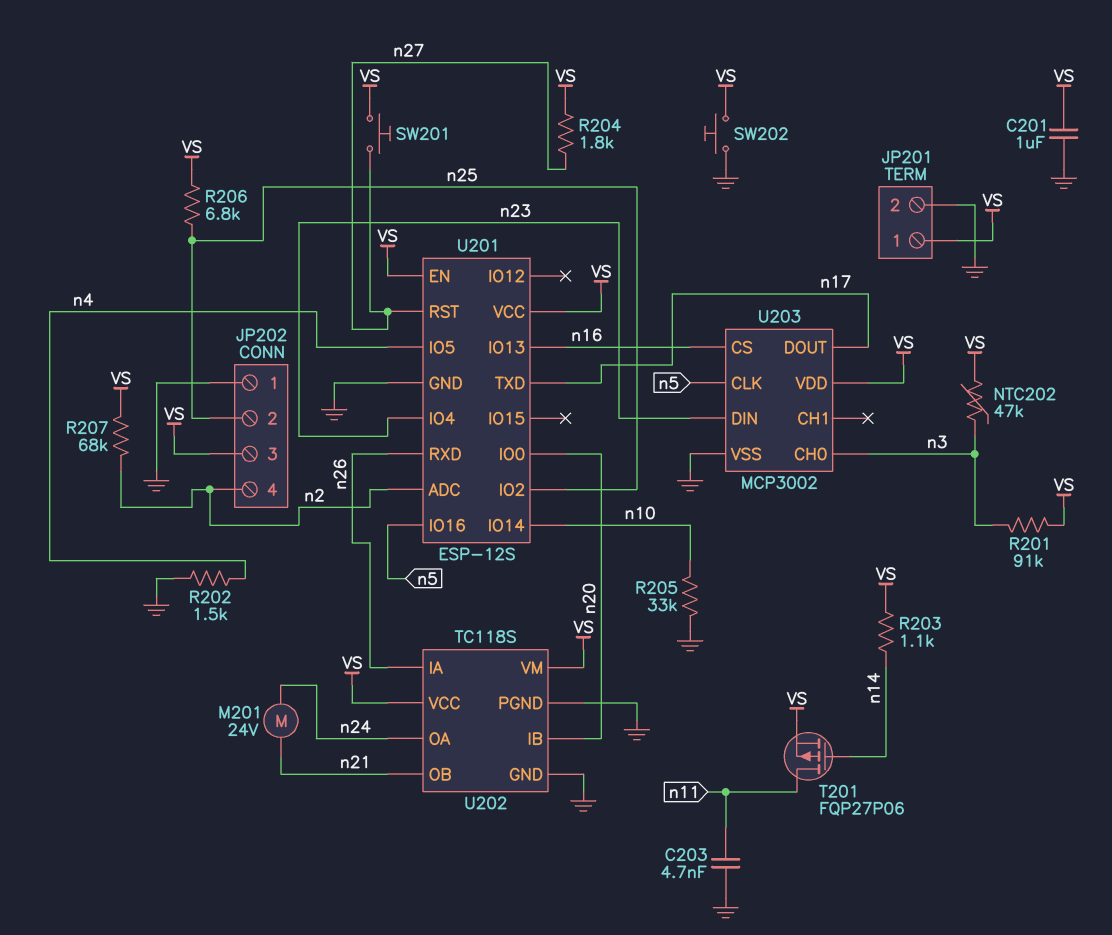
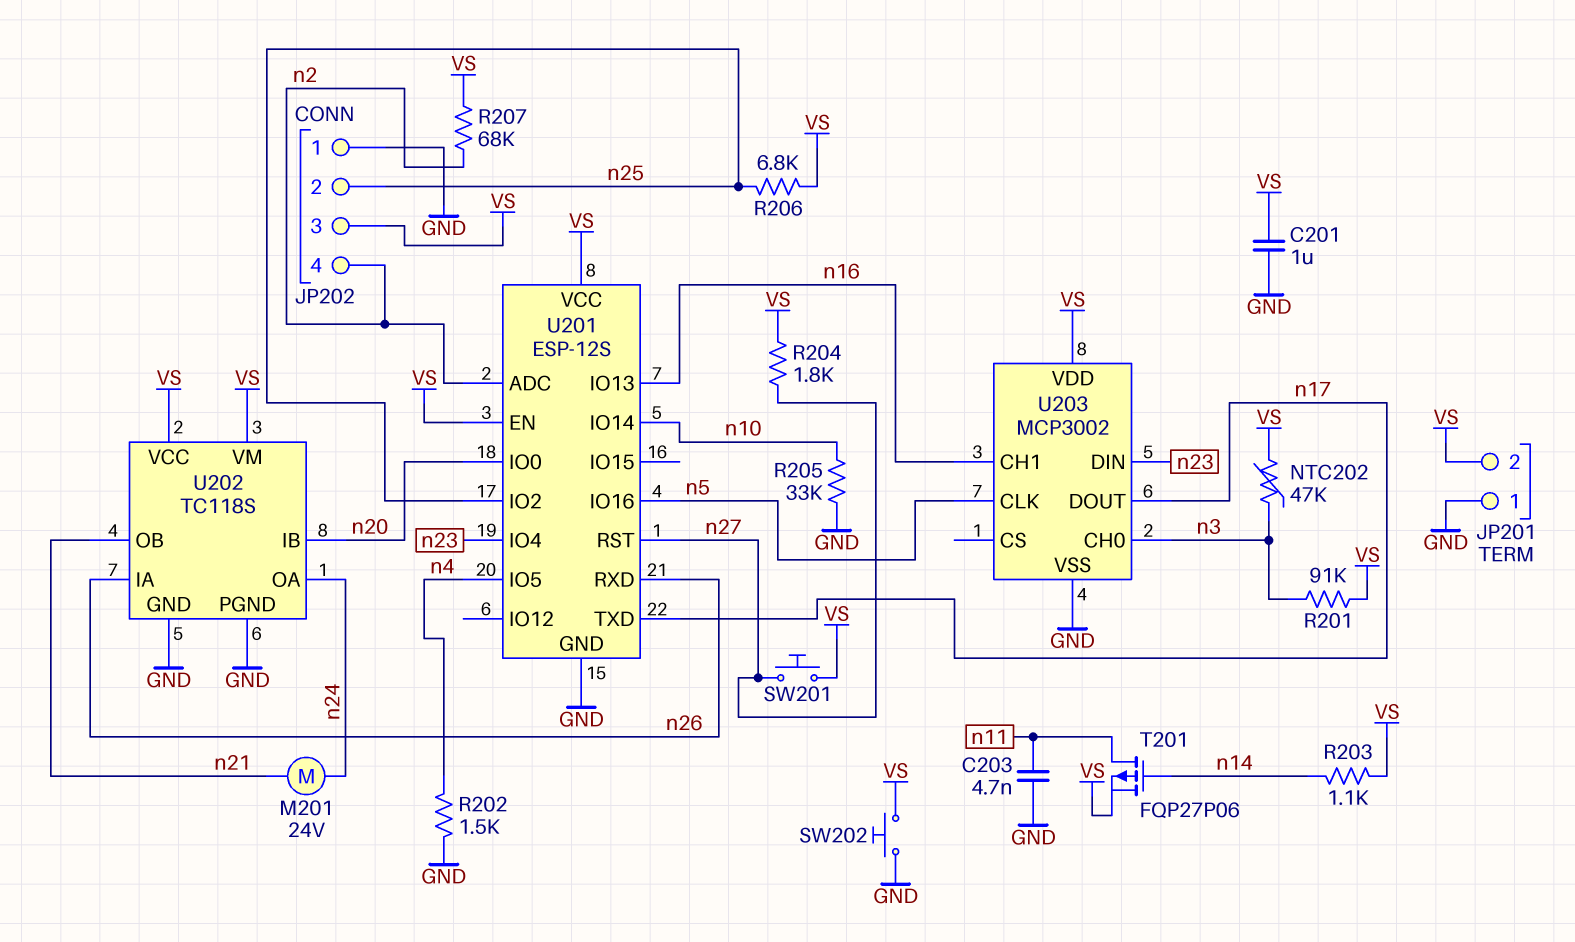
JP201 pin 1: VS -> GND
JP201 pin 2: GND -> VS
U203 pin CH1: none -> n16
U203 pin CS: n16 -> none

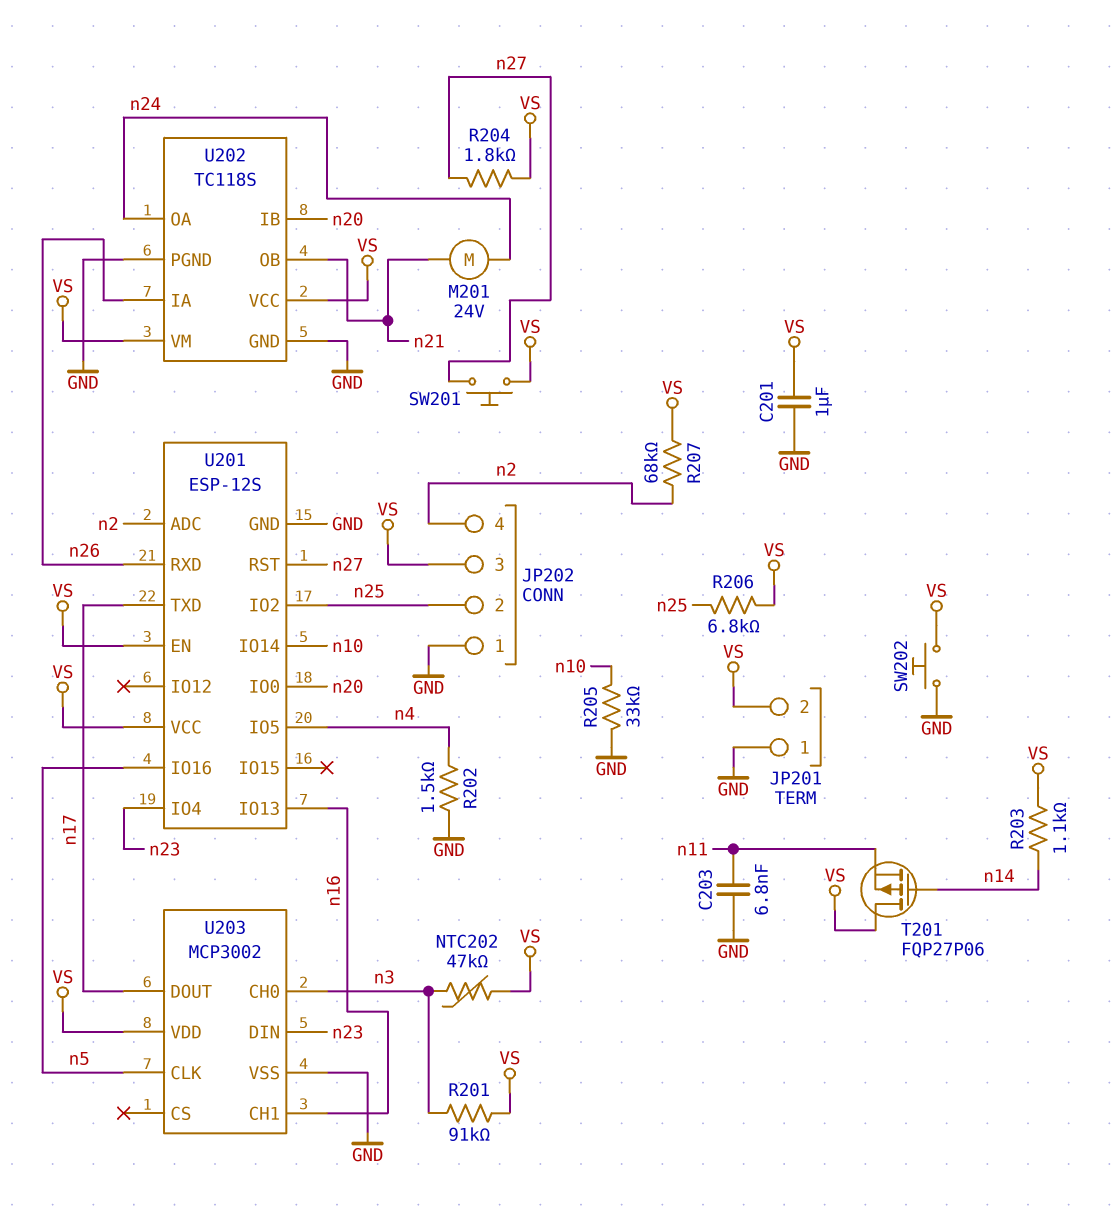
C203: 4.7nF (GND, n11) -> 6.8nF (GND, n11)
T201: PMOS FQP27P06 (G n14, D n11, S VS) -> PMOS FQP27P06 (G n14, D VS, S n11)

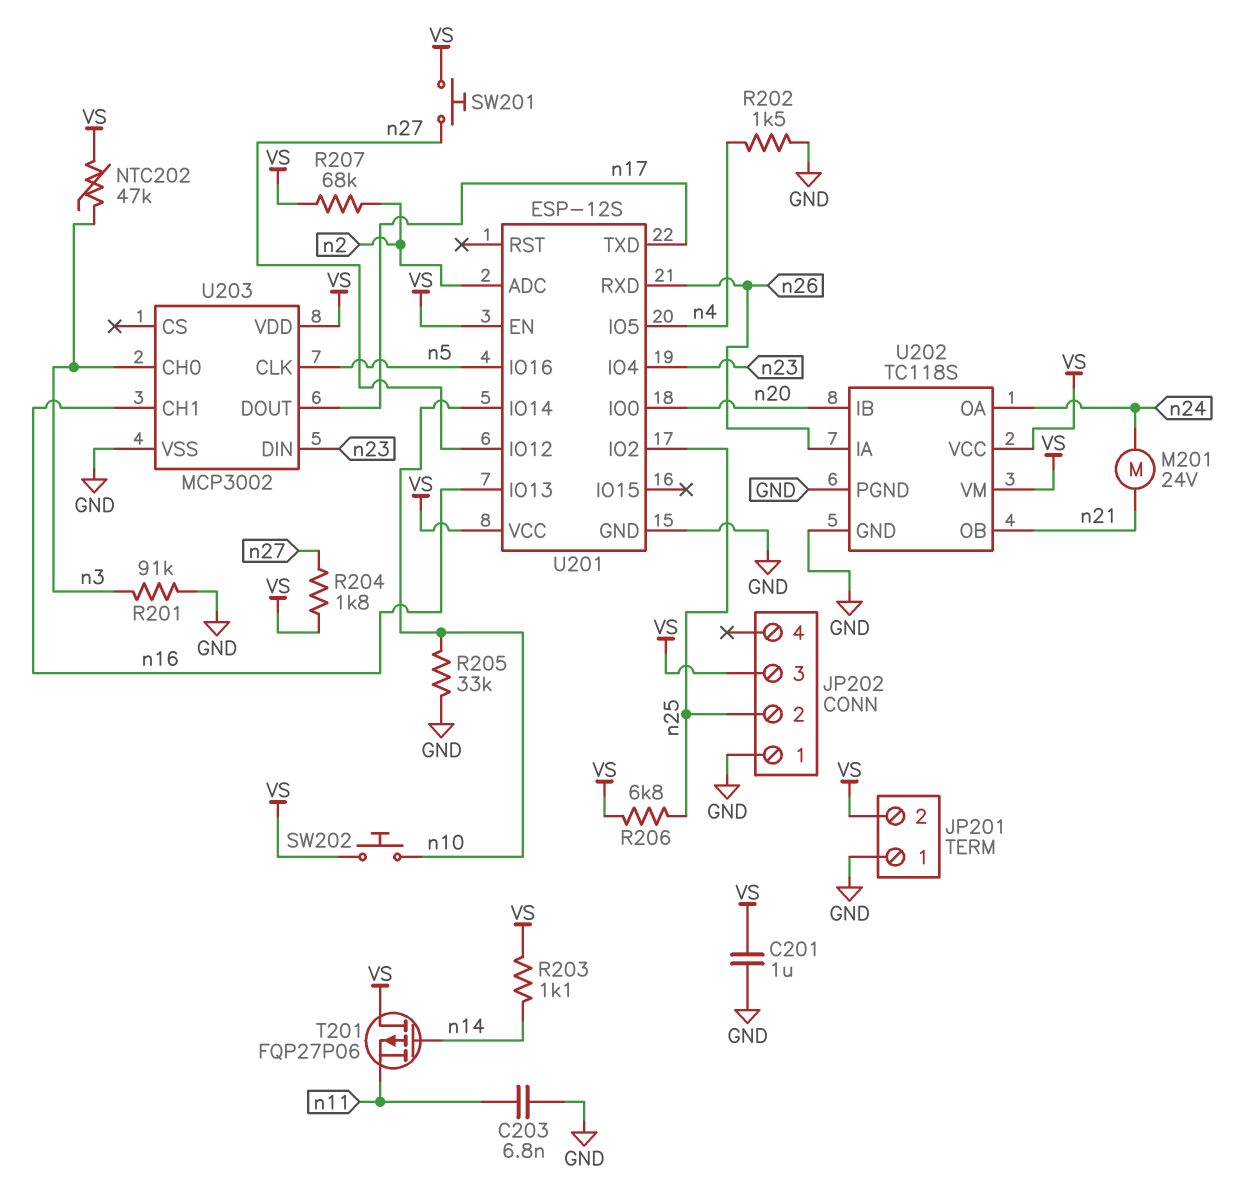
JP202 pin 4: n2 -> none
R201: 91k (VS, n3) -> 91k (GND, n3)
SW202: button (GND, VS) -> button (VS, n10)
U201 pin IO12: none -> n27
U201 pin RST: n27 -> none

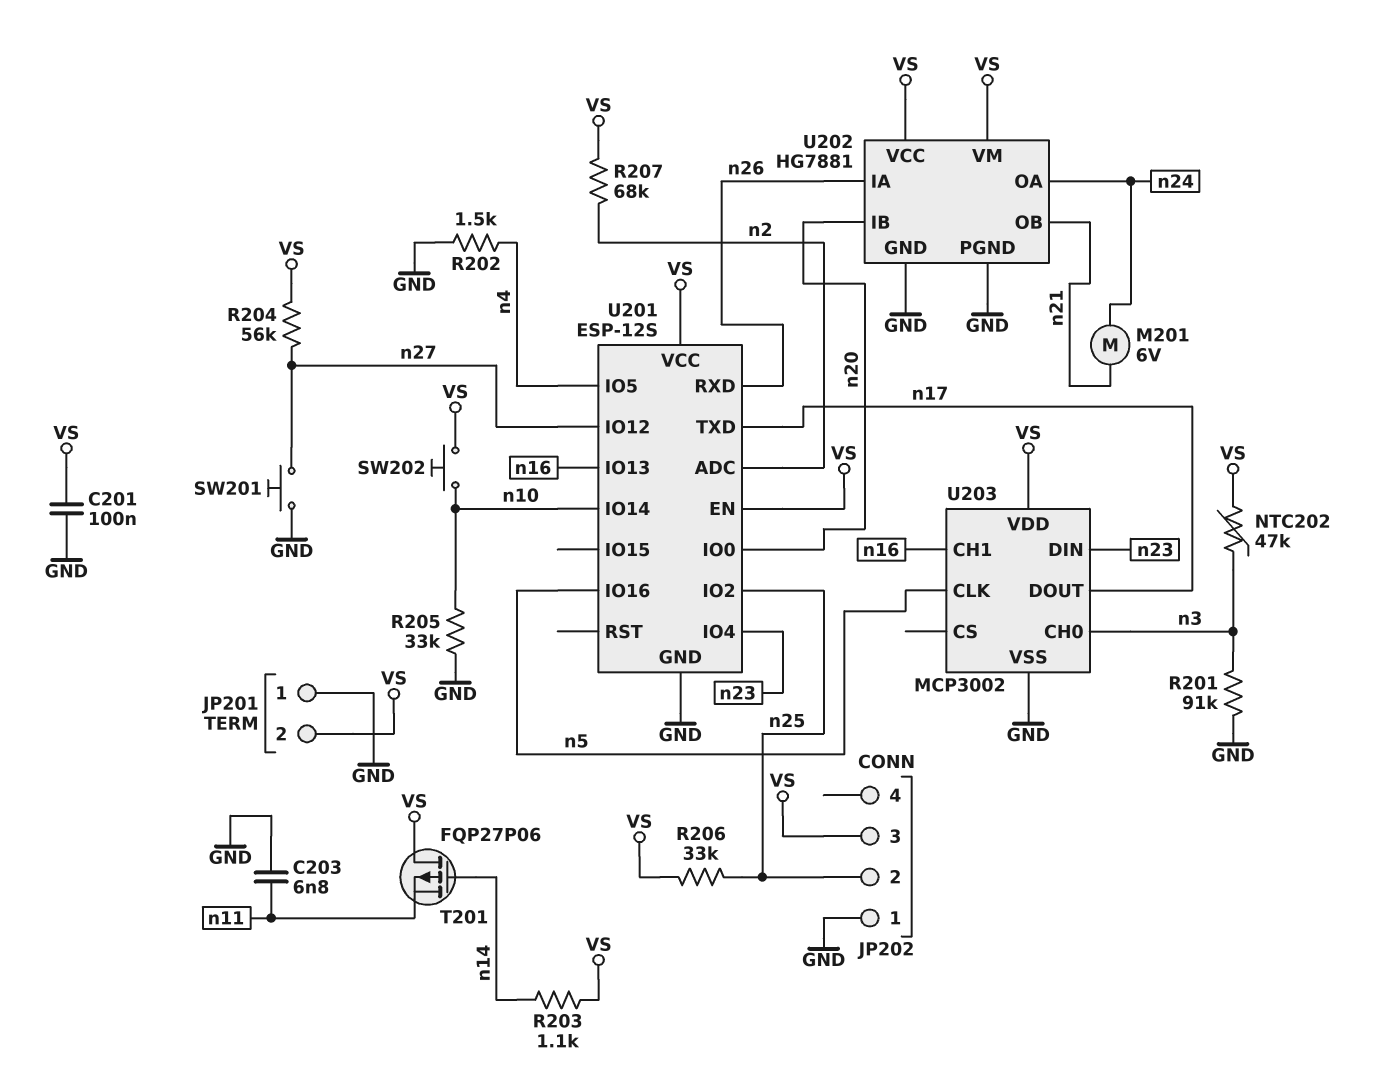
C201: 1uF (GND, VS) -> 100nF (GND, VS)
M201: motor 24V (n21, n24) -> motor 6V (n21, n24)
R204: 1.8k (VS, n27) -> 56k (VS, n27)
R206: 6.8k (VS, n25) -> 33k (VS, n25)
SW201: button (VS, n27) -> button (GND, n27)
U202: TC118S -> HG7881

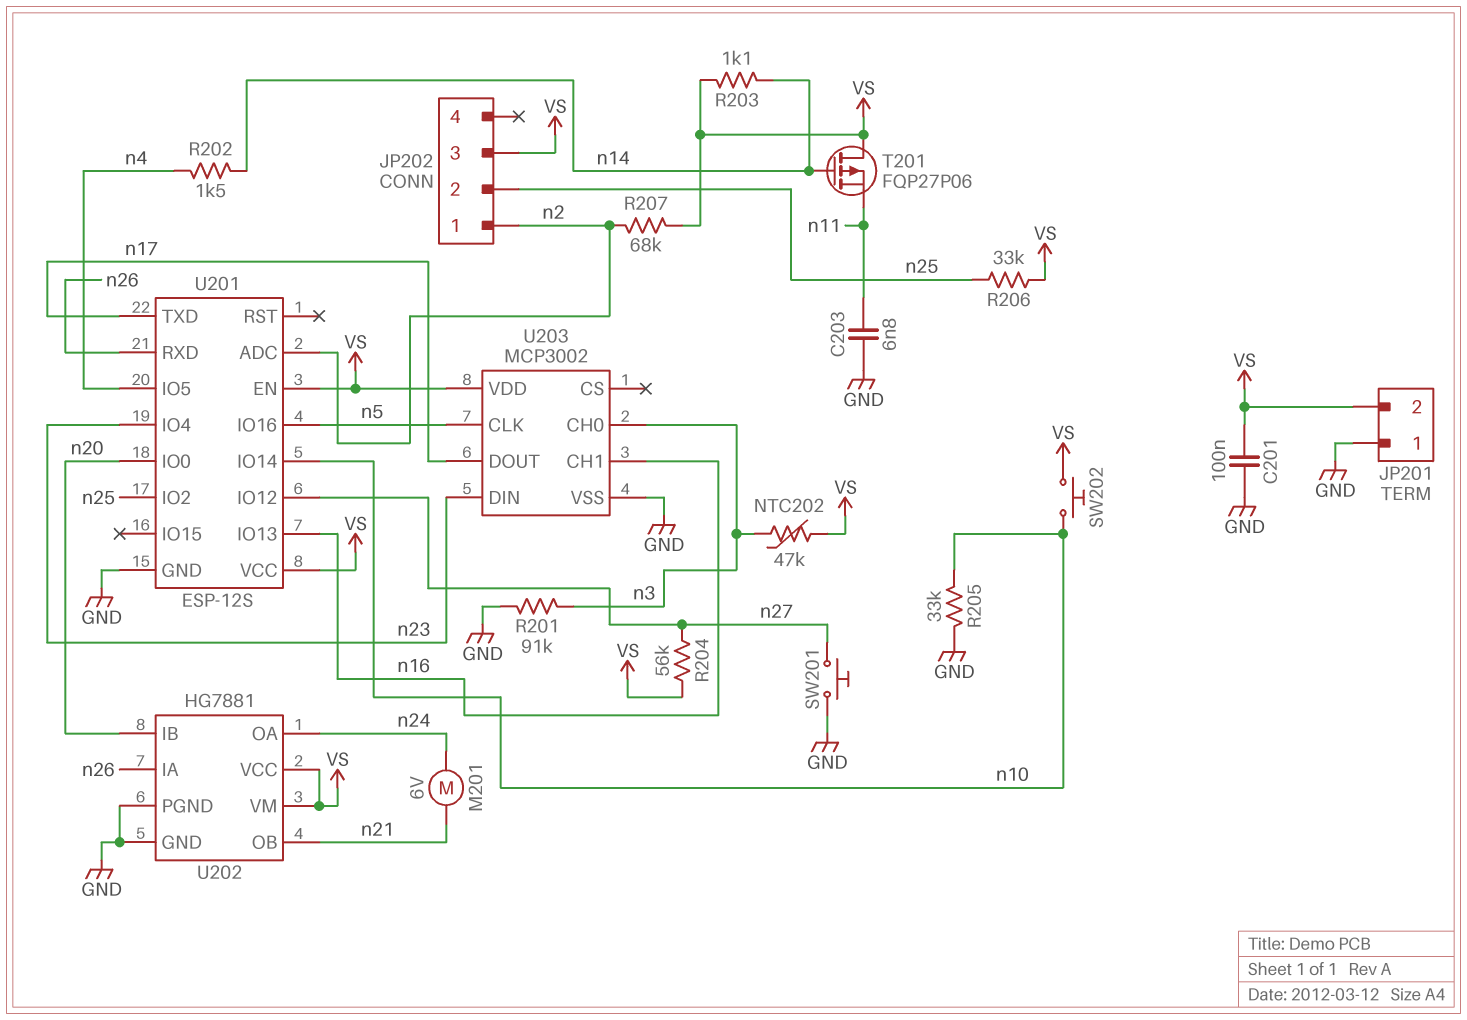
JP202 pin 1: GND -> n2
R202: 1.5k (GND, n4) -> 1.5k (n4, n14)

